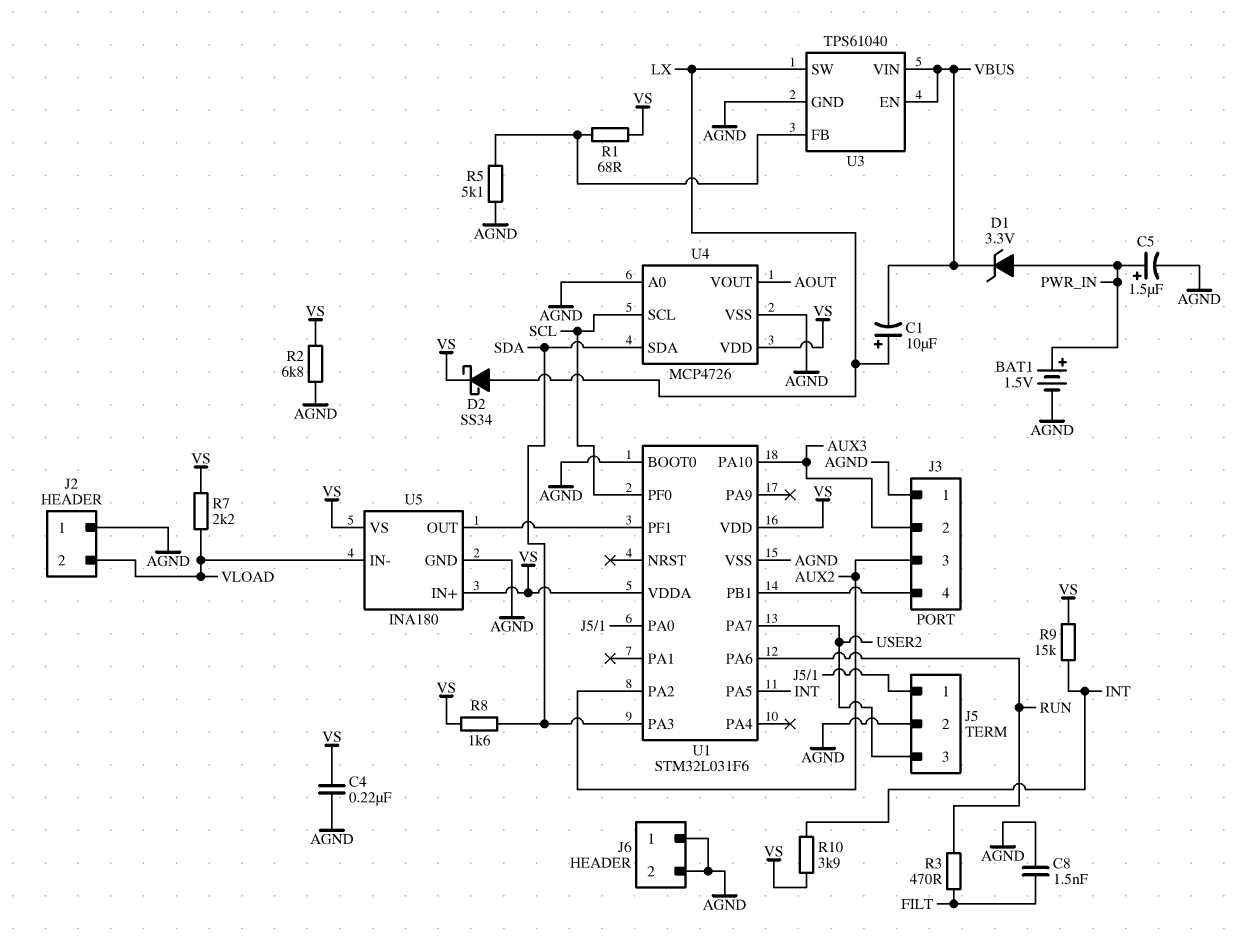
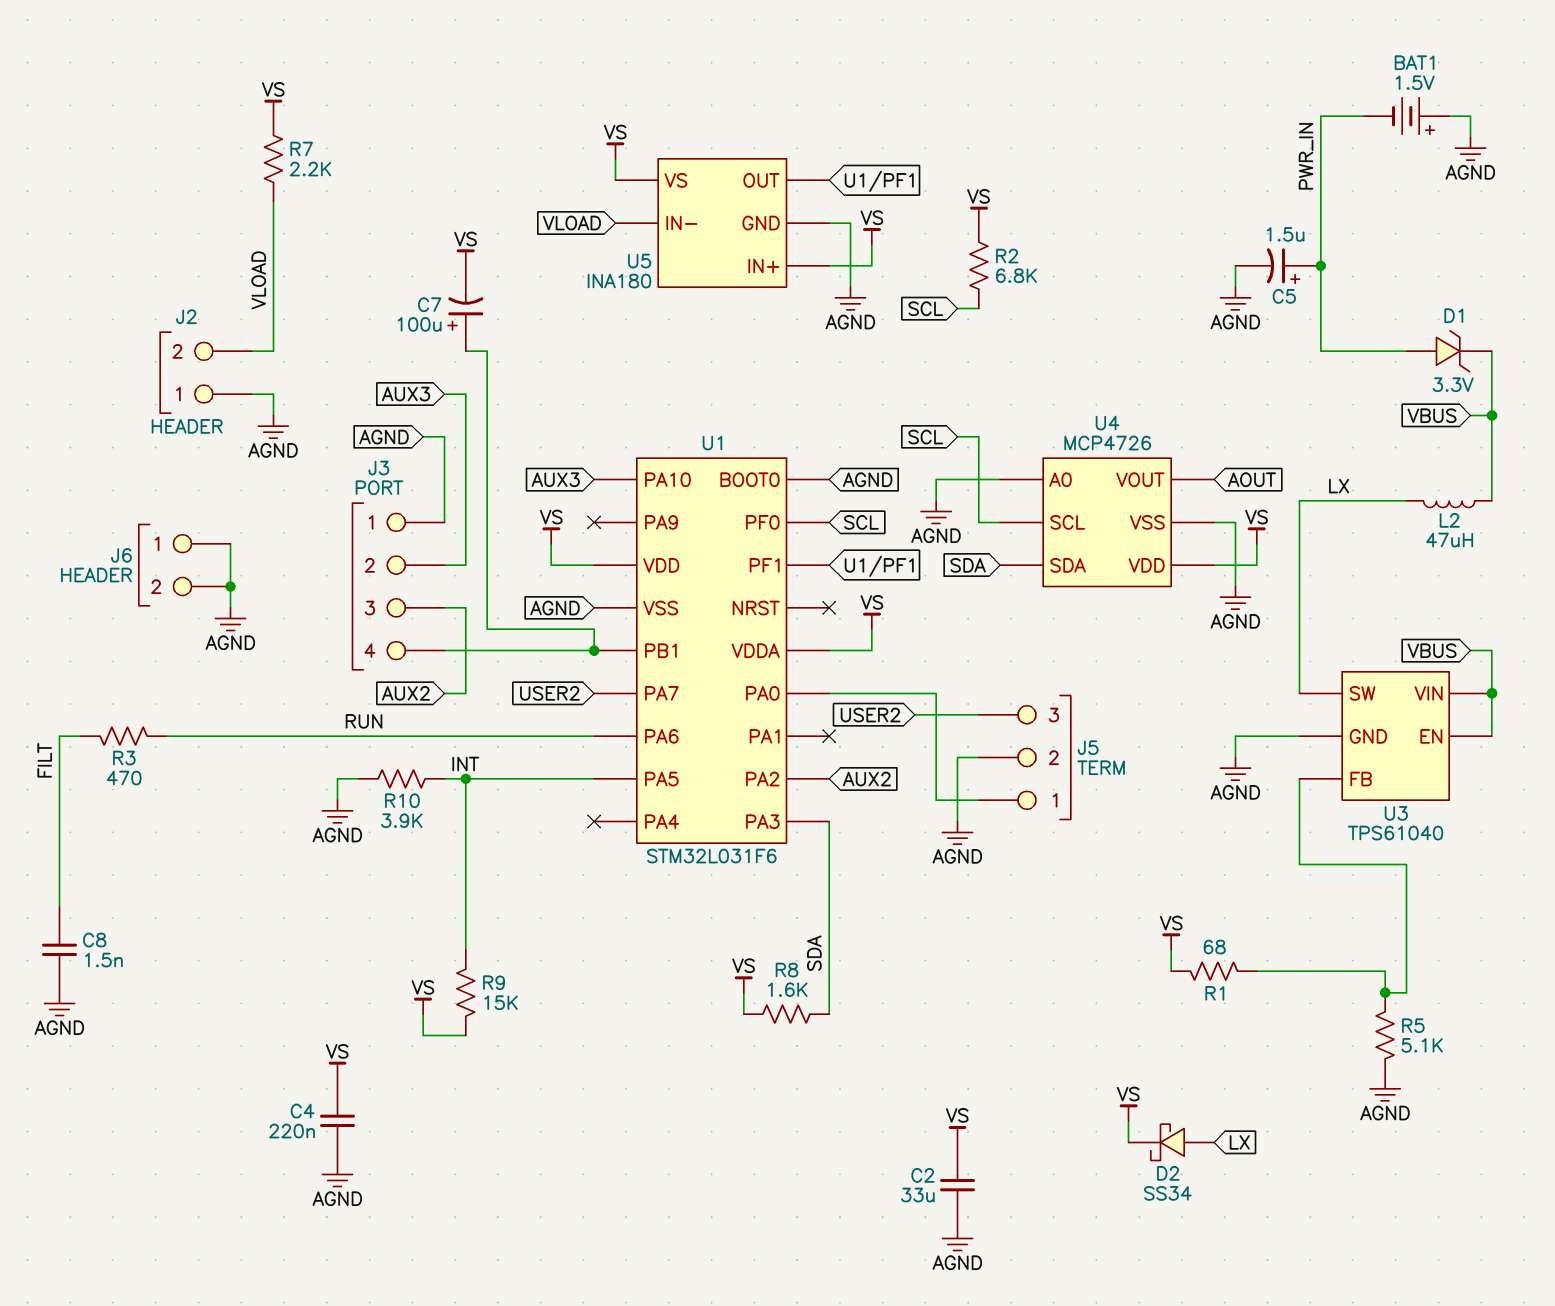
BAT1: 1.5V (plus PWR_IN, minus AGND) -> 1.5V (plus AGND, minus PWR_IN)
C1: 10uF (plus LX, minus VBUS) -> none
C2: none -> 33uF (AGND, VS)
C7: none -> 100uF (plus J3/4, minus VS)
L2: none -> 47uH (LX, VBUS)
R2: 6.8k (AGND, VS) -> 6.8k (SCL, VS)
R10: 3.9k (INT, VS) -> 3.9k (AGND, INT)

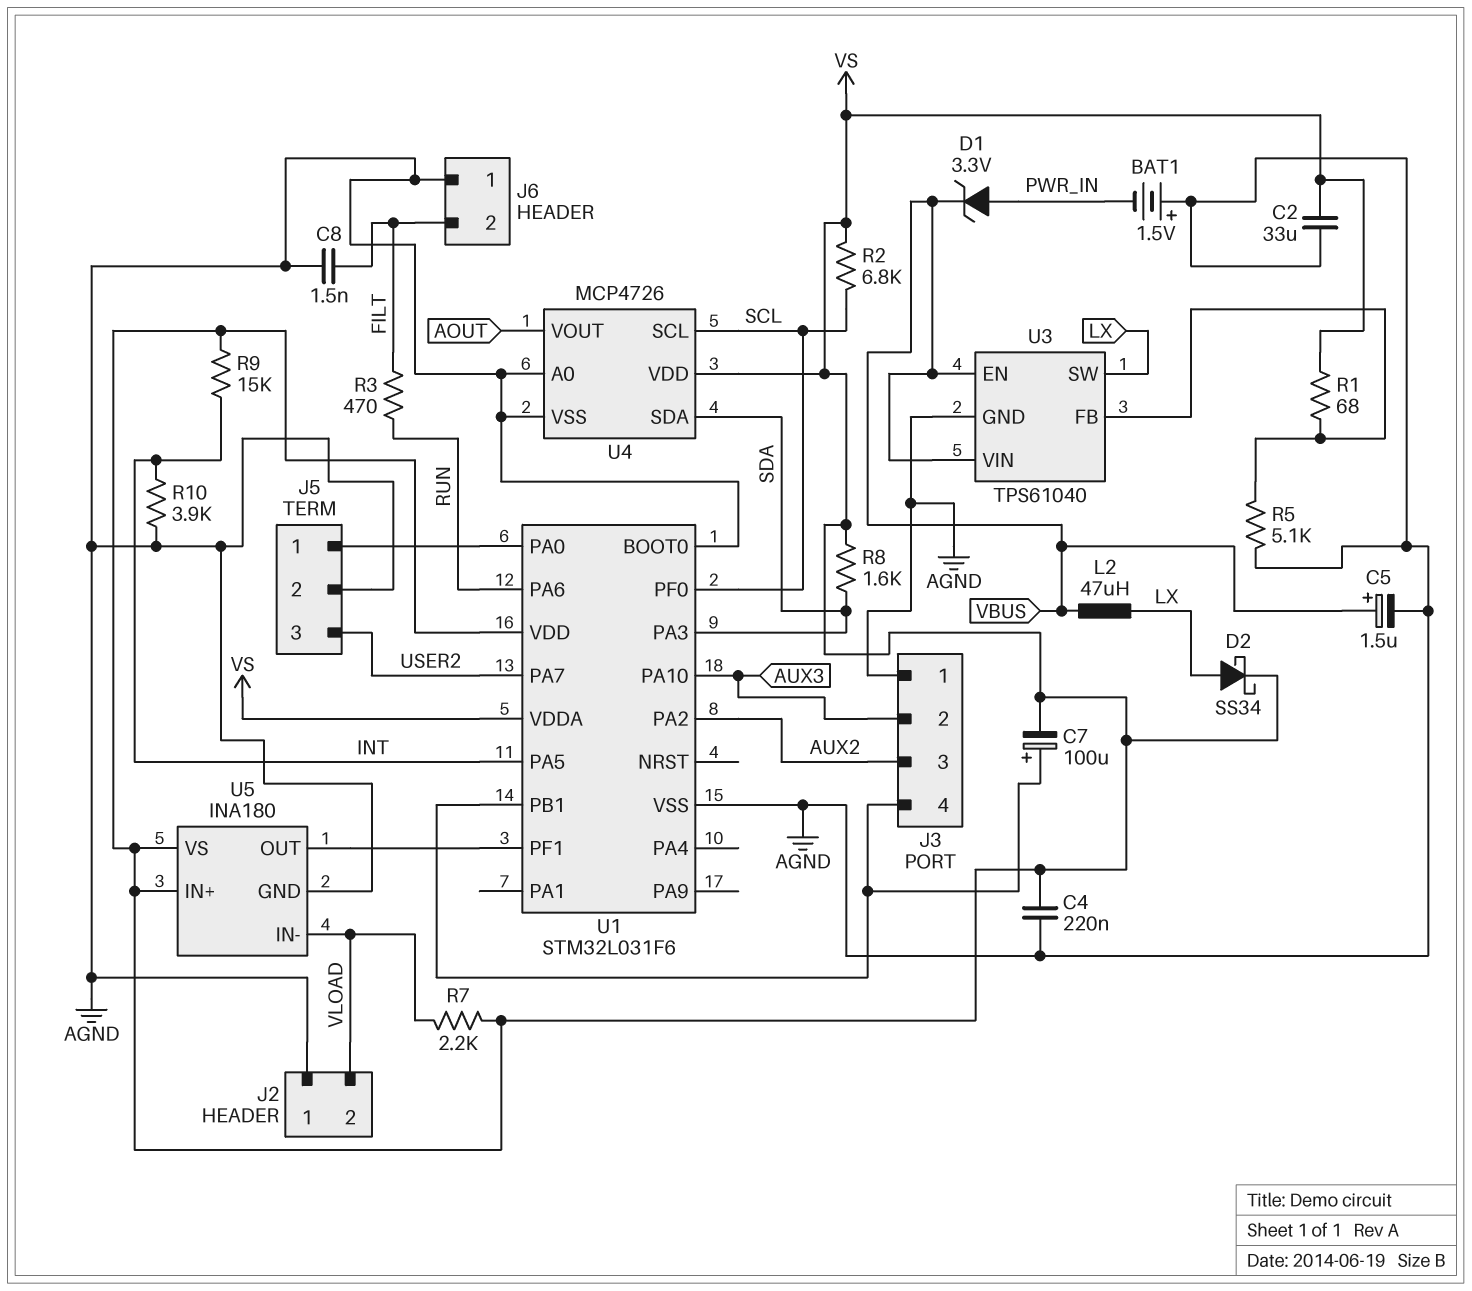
C5: 1.5uF (plus PWR_IN, minus AGND) -> 1.5uF (plus VBUS, minus AGND)
J6 pin 2: AGND -> FILT

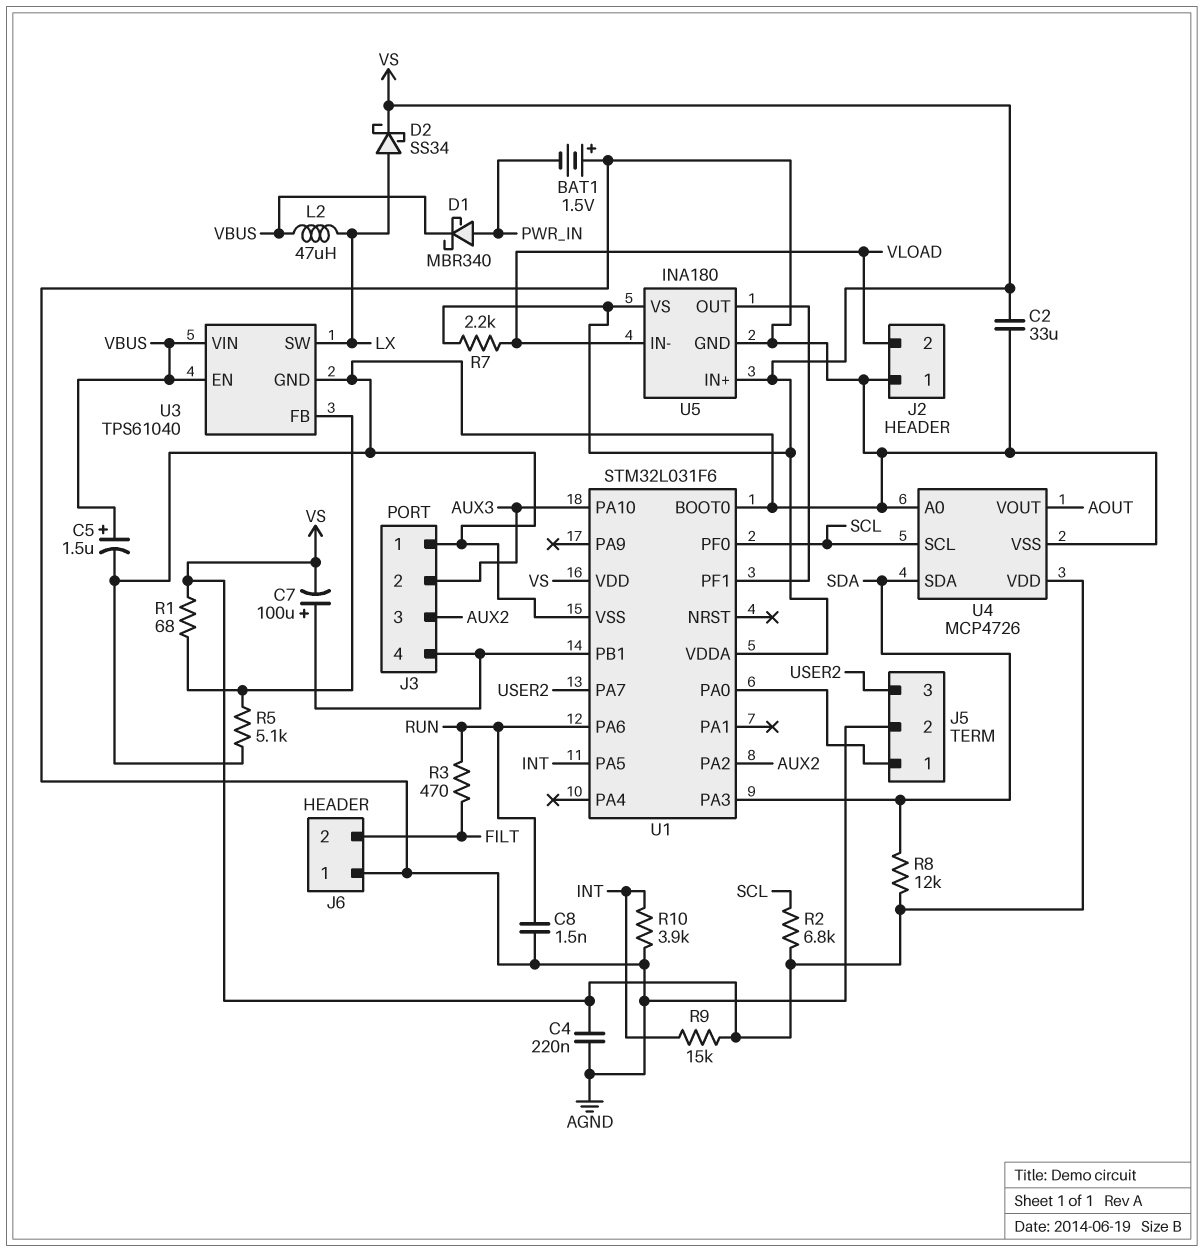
C8: 1.5nF (AGND, FILT) -> 1.5nF (AGND, RUN)
D1: zener 3.3V (A PWR_IN, K VBUS) -> schottky MBR340 (A PWR_IN, K VBUS)
R8: 1.6k (SDA, VS) -> 12k (SDA, VS)

